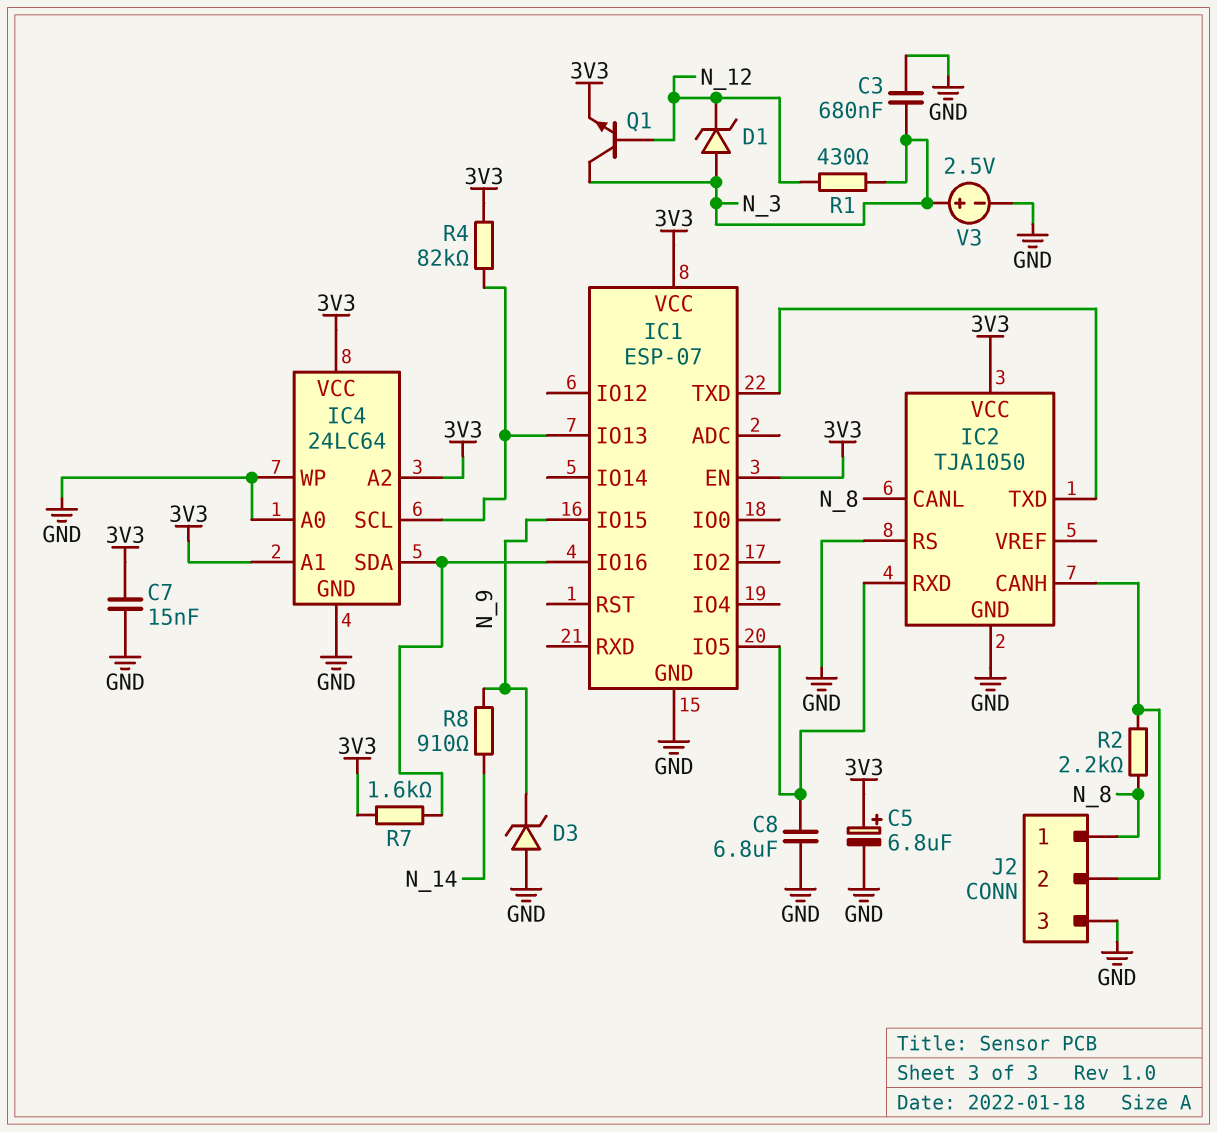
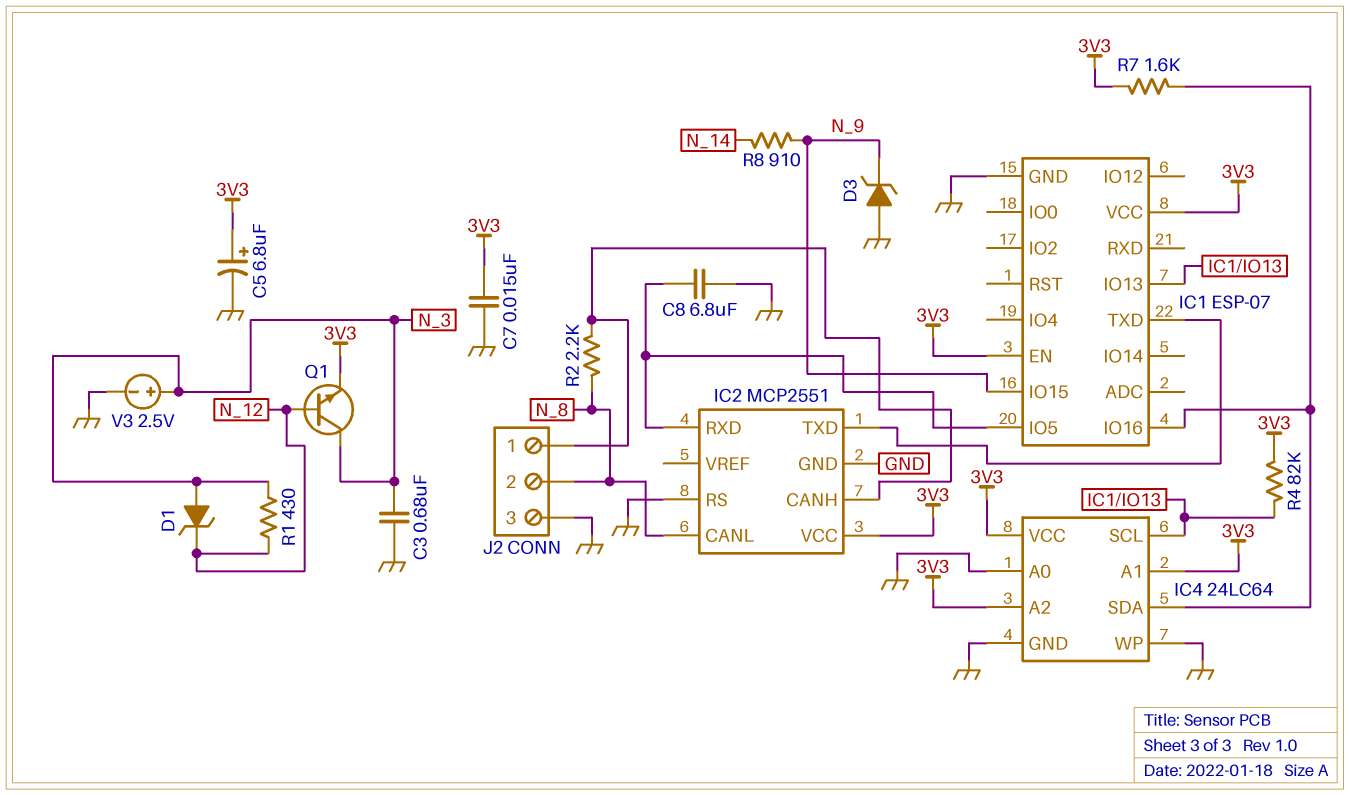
IC2: TJA1050 -> MCP2551
J2 pin 1: N_8 -> IC2/CANH
J2 pin 2: IC2/CANH -> N_8

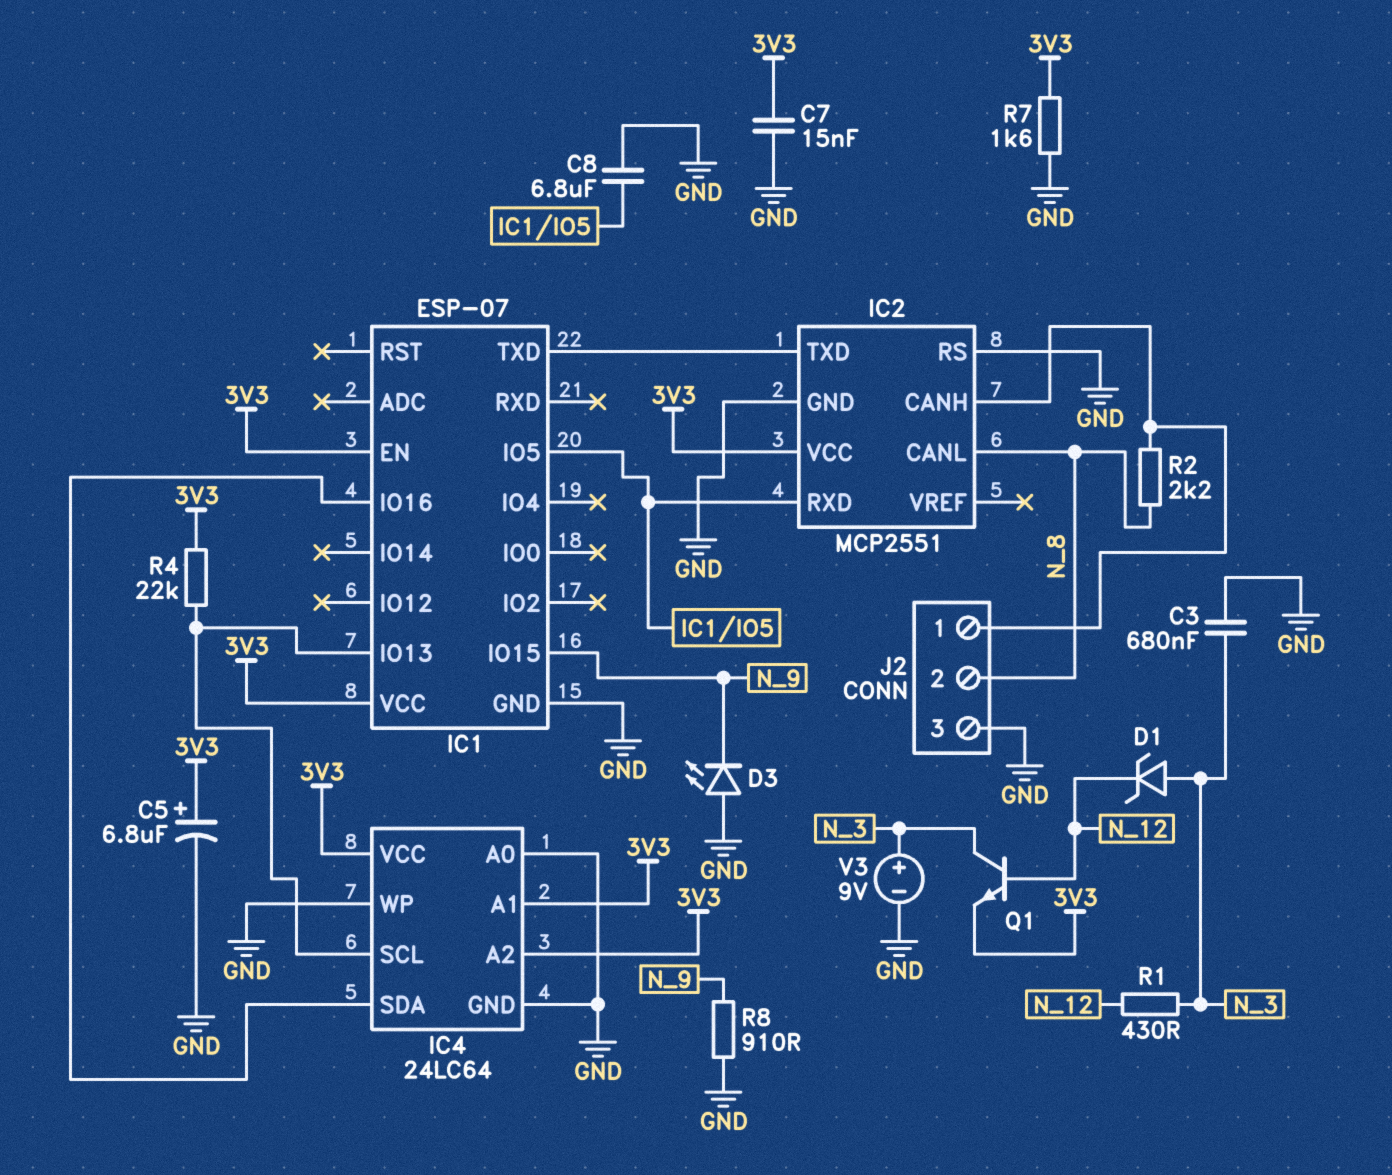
D3: zener (A GND, K N_9) -> LED (A GND, K N_9)
R4: 82k (3V3, IC1/IO13) -> 22k (3V3, IC1/IO13)
R7: 1.6k (3V3, IC1/IO16) -> 1.6k (3V3, GND)
R8: 910 (N_9, N_14) -> 910 (GND, N_9)
V3: 2.5V (plus N_3, minus GND) -> 9V (plus N_3, minus GND)

